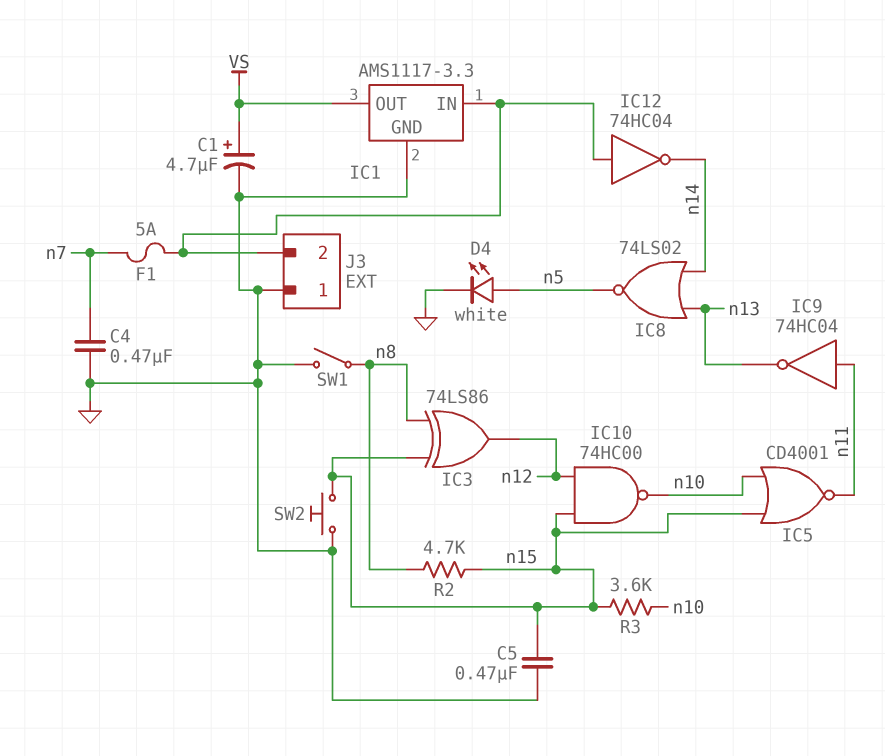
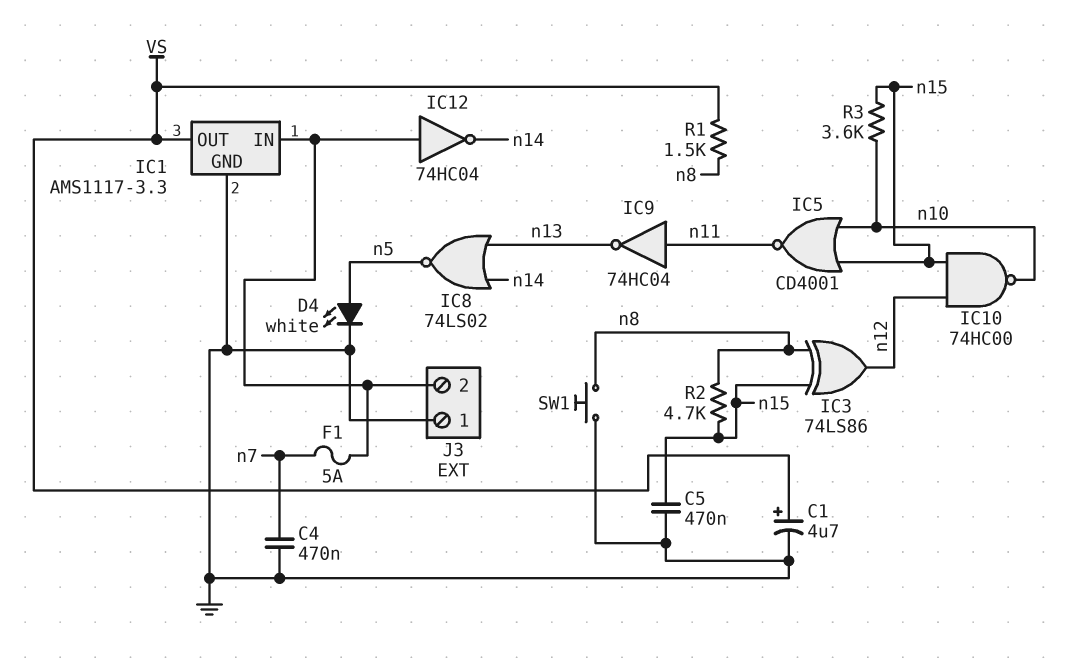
R1: none -> 1.5k (VS, n8)
SW1: switch (GND, n8) -> button (GND, n8)
SW2: button (GND, n15) -> none

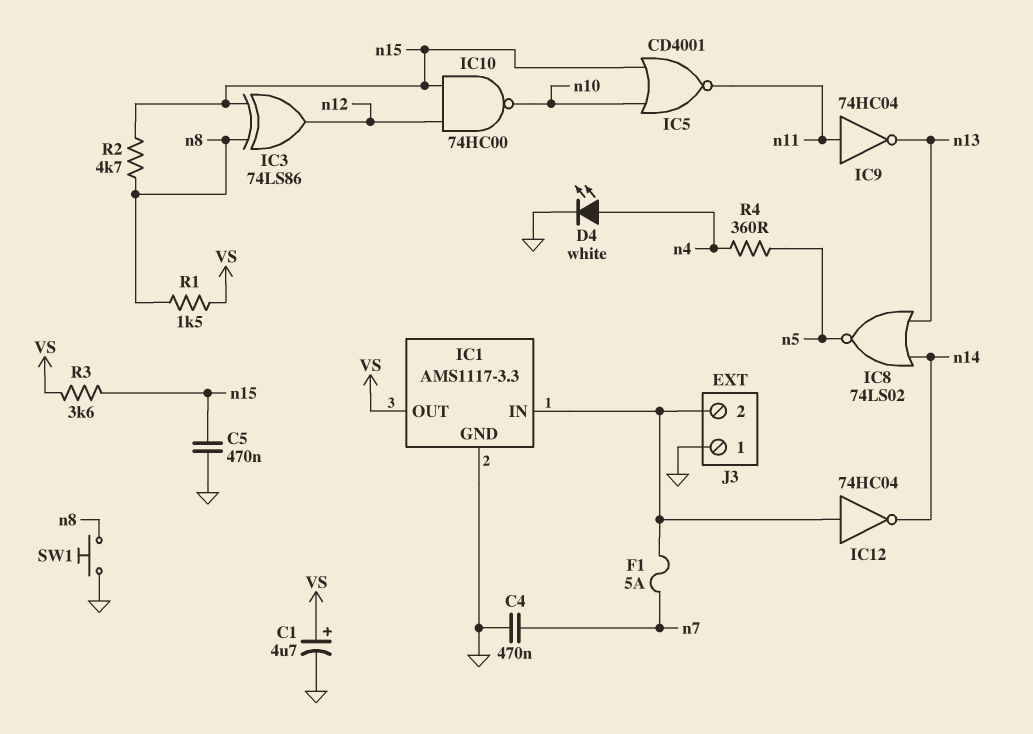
D4: LED white (A n5, K GND) -> LED white (A n4, K GND)
R3: 3.6k (n10, n15) -> 3.6k (VS, n15)
R4: none -> 360 (n4, n5)

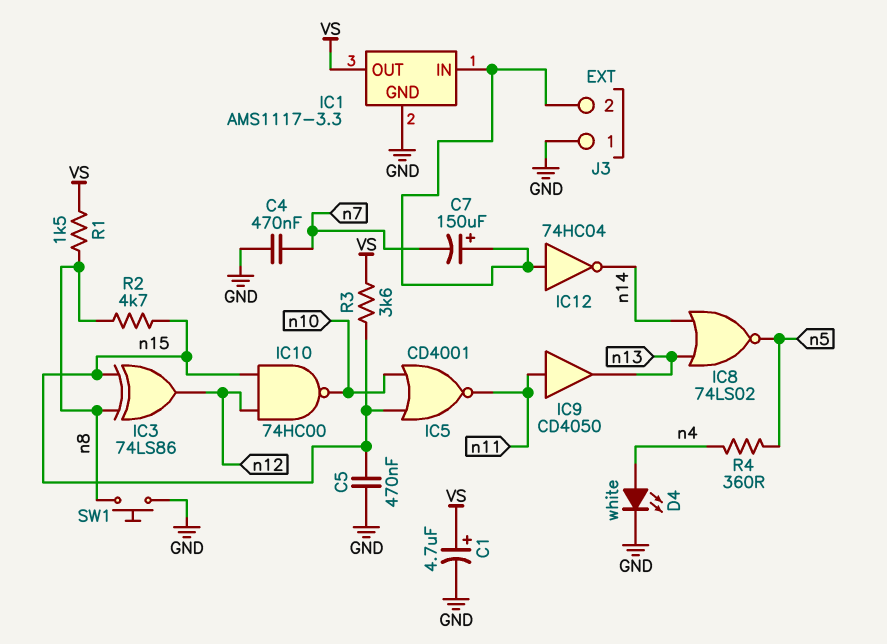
C7: none -> 150uF (plus IC1/IN, minus n7)
F1: 5A (IC1/IN, n7) -> none
IC9: NOT 74HC04 (in n11, out n13) -> buffer CD4050 (in n11, out n13)

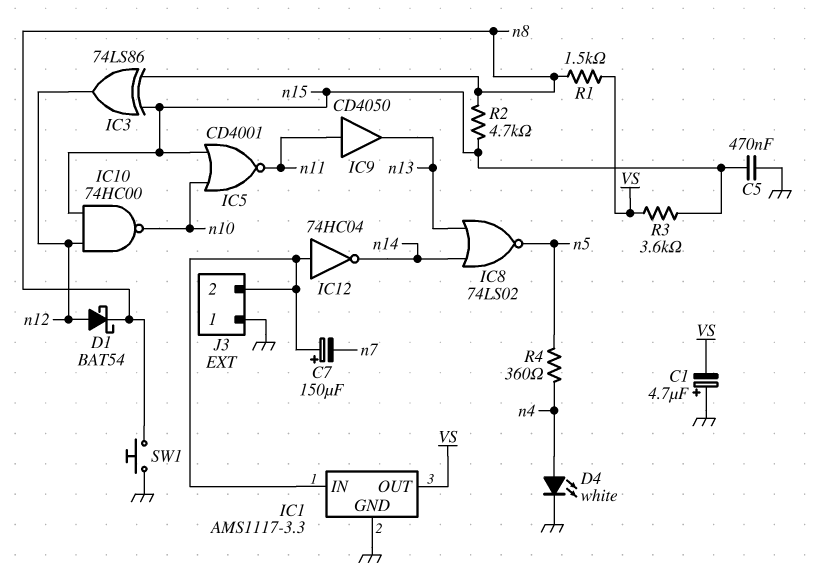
C1: 4.7uF (plus VS, minus GND) -> 4.7uF (plus GND, minus VS)
C4: 470nF (GND, n7) -> none
D1: none -> schottky BAT54 (A n12, K n8)

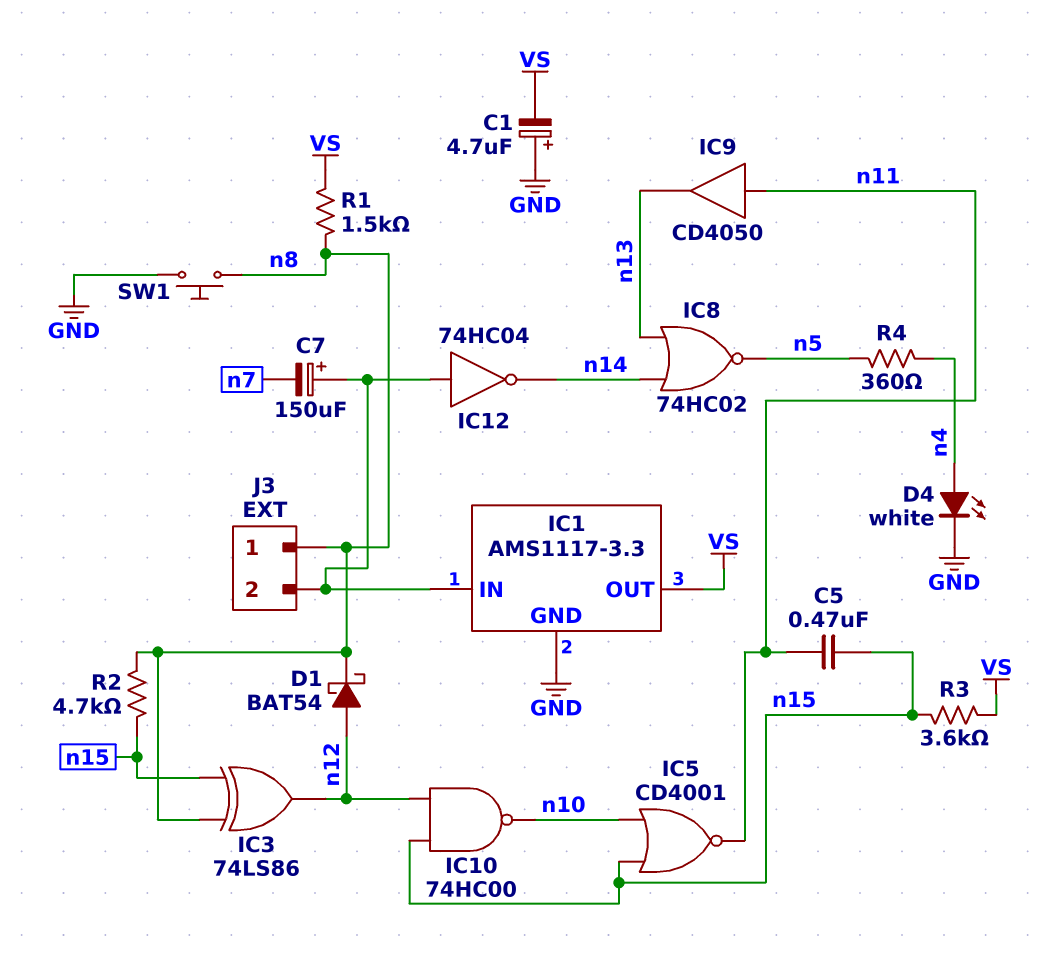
C5: 470nF (GND, n15) -> 470nF (n11, n15)
IC8: NOR 74LS02 (in n13, in n14, out n5) -> NOR 74HC02 (in n13, in n14, out n5)
J3 pin 1: GND -> n8

